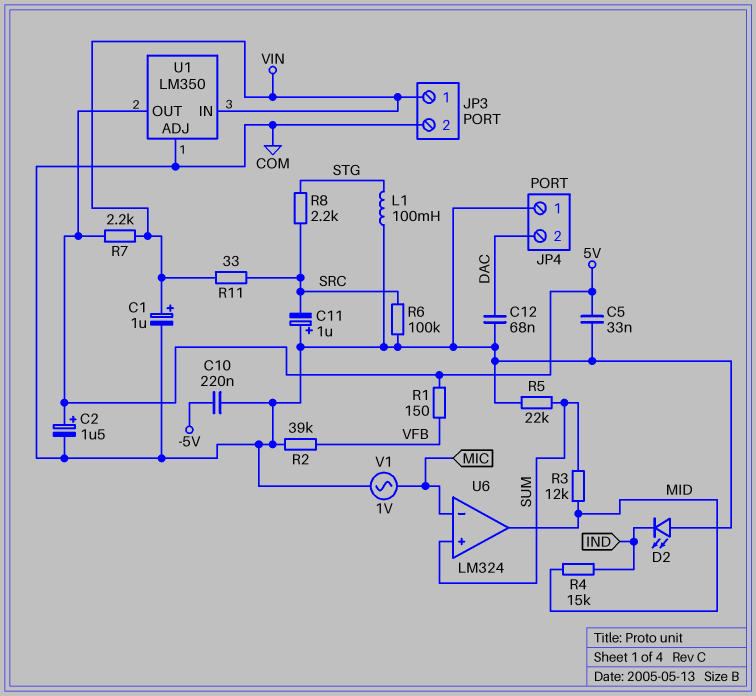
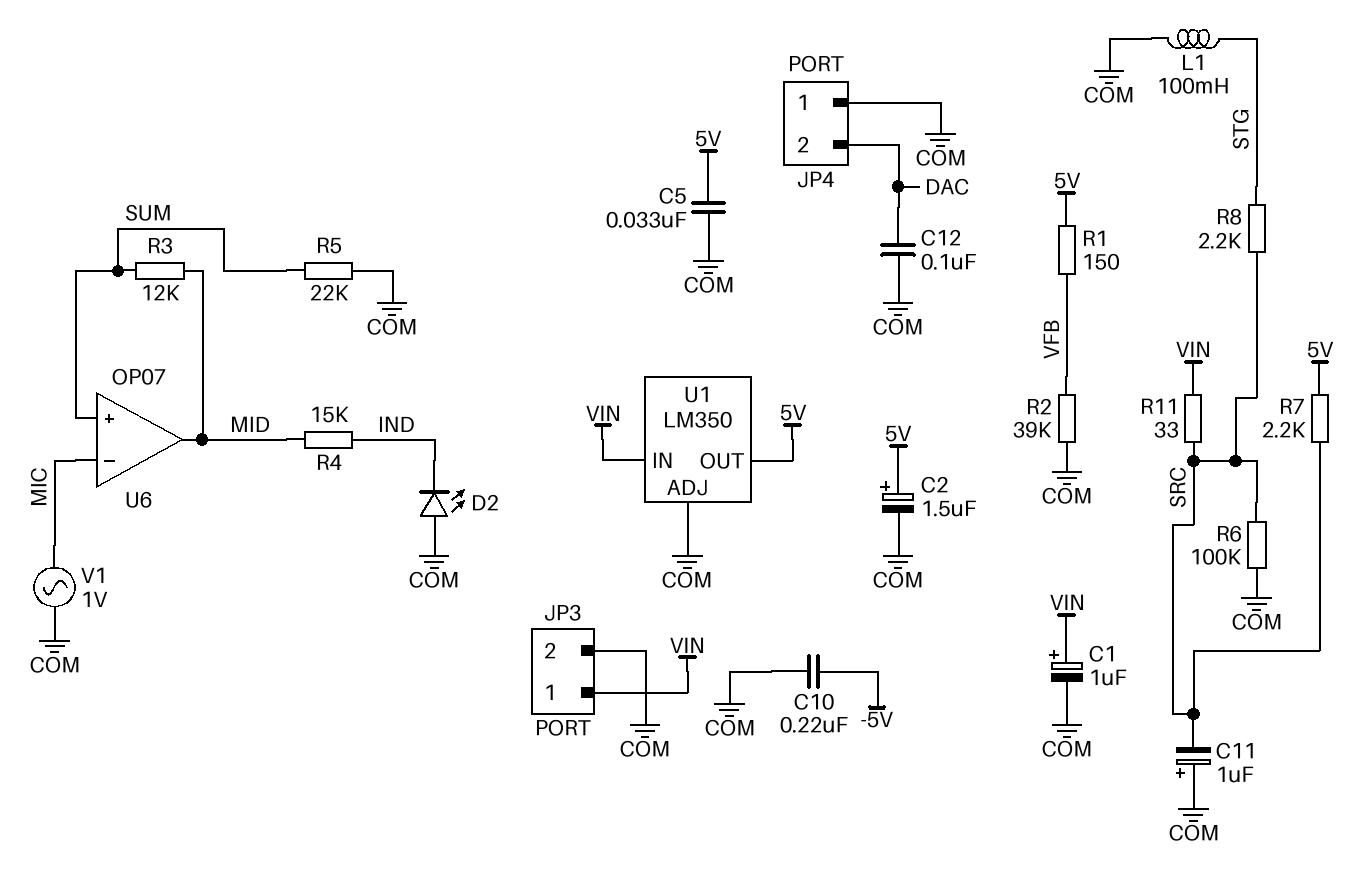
C12: 68nF (COM, DAC) -> 100nF (COM, DAC)
R7: 2.2k (5V, VIN) -> 2.2k (5V, SRC)
U6: LM324 -> OP07

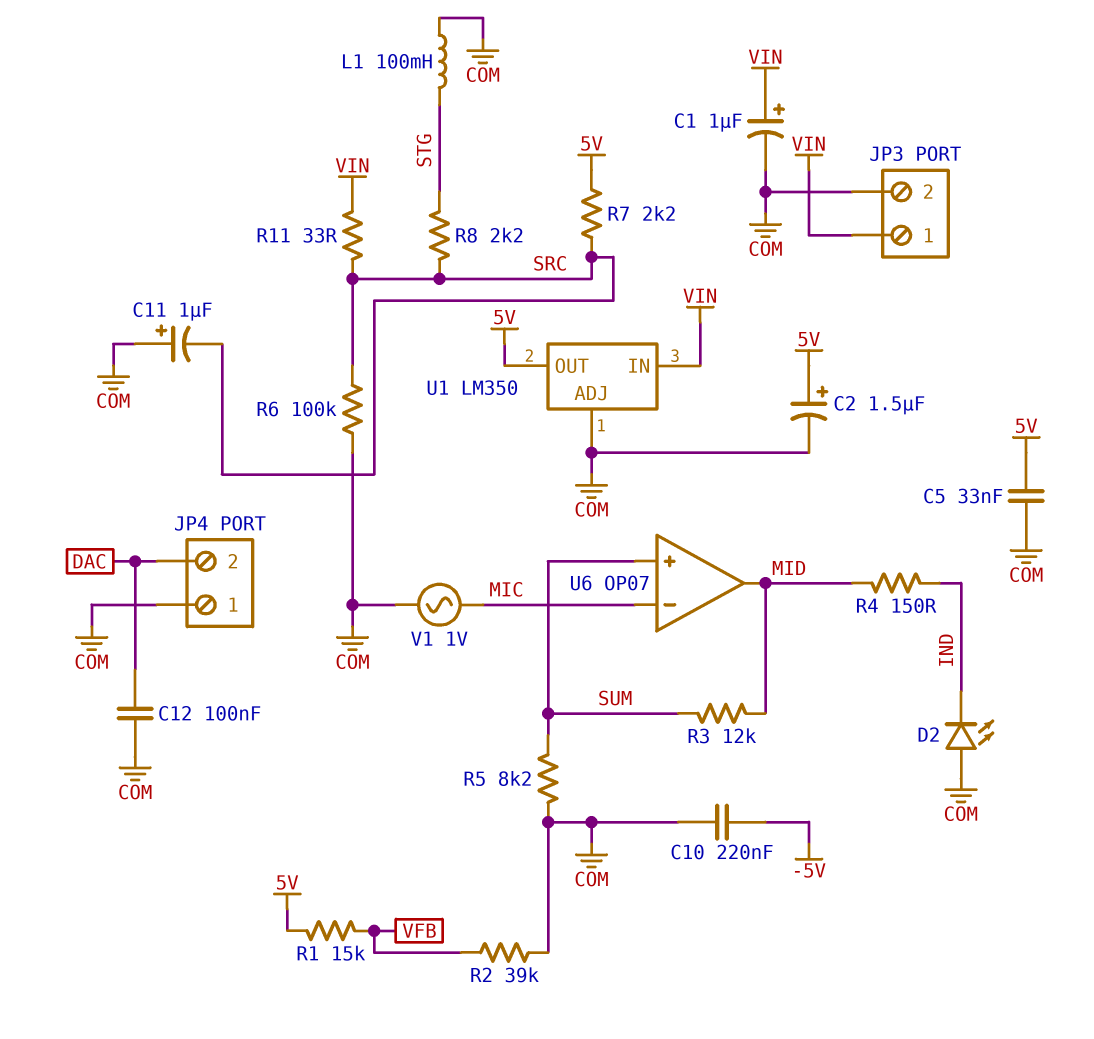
R1: 150 (5V, VFB) -> 15k (5V, VFB)
R4: 15k (IND, MID) -> 150 (IND, MID)
R5: 22k (COM, SUM) -> 8.2k (COM, SUM)

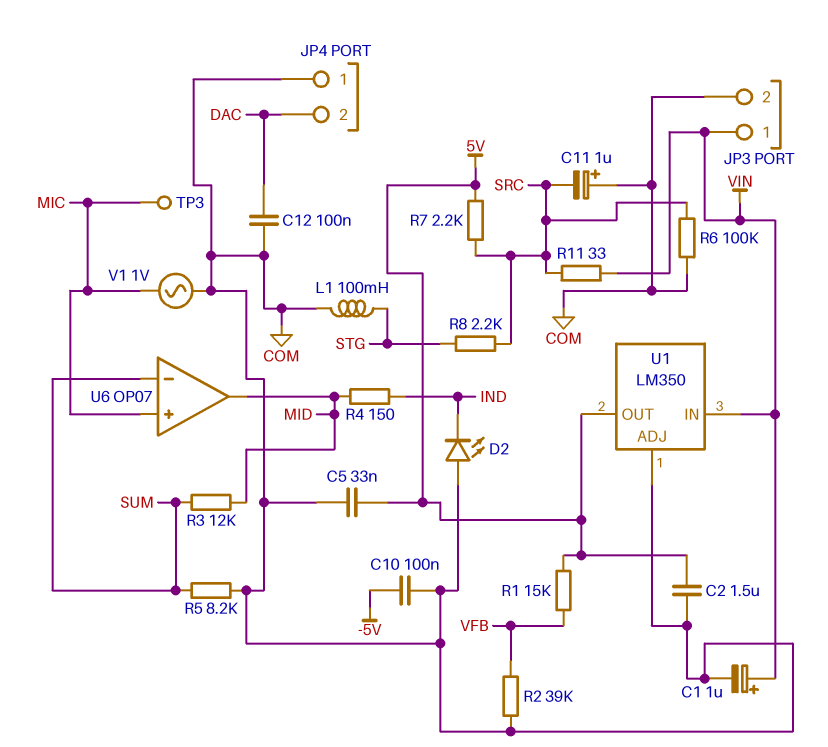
C2: 1.5uF (plus 5V, minus COM) -> 1.5uF (5V, COM)
C10: 220nF (-5V, COM) -> 100nF (-5V, COM)
TP3: none -> test point (MIC)
U6 pin in+: SUM -> MIC
U6 pin in-: MIC -> SUM

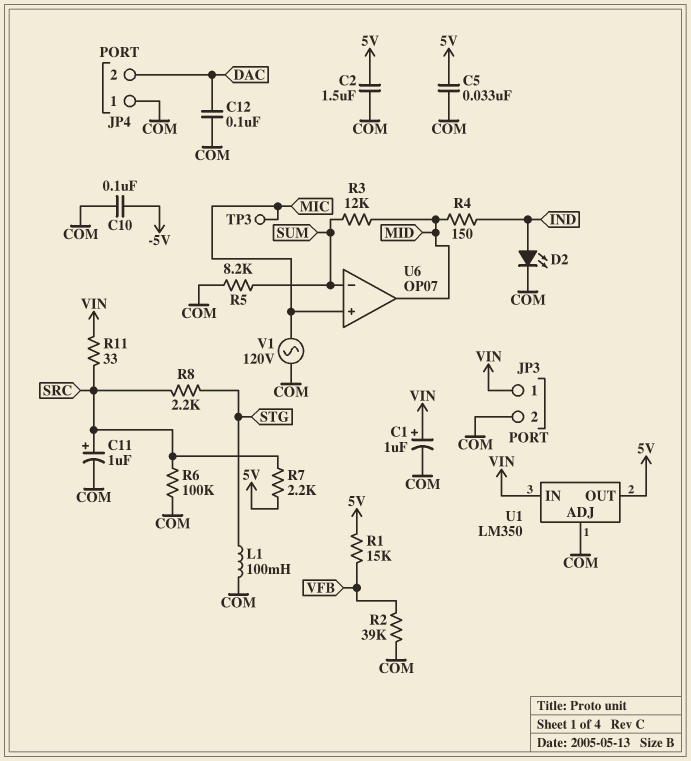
C11: 1uF (plus COM, minus SRC) -> 1uF (plus SRC, minus COM)
D2: LED (A COM, K IND) -> LED (A IND, K COM)
V1: AC 1V (COM, MIC) -> AC 120V (COM, MIC)

